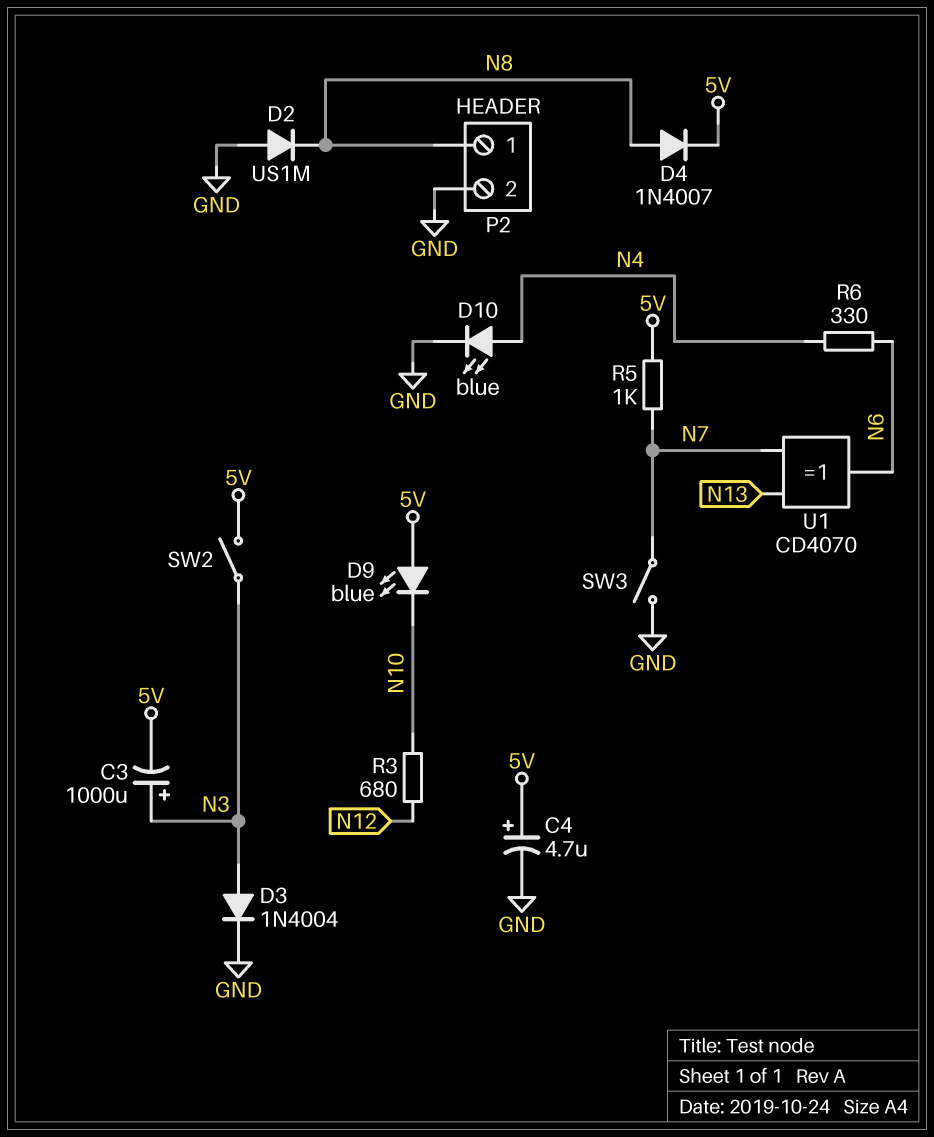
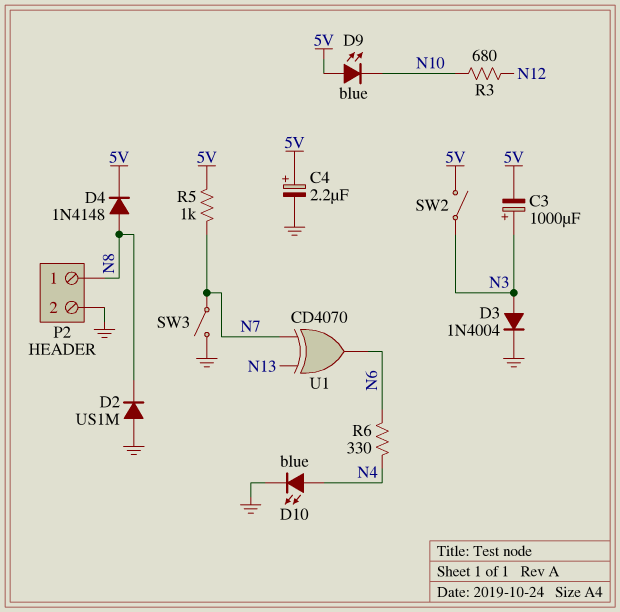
C4: 4.7uF (plus 5V, minus GND) -> 2.2uF (plus 5V, minus GND)
D4: diode 1N4007 (A N8, K 5V) -> diode 1N4148 (A N8, K 5V)

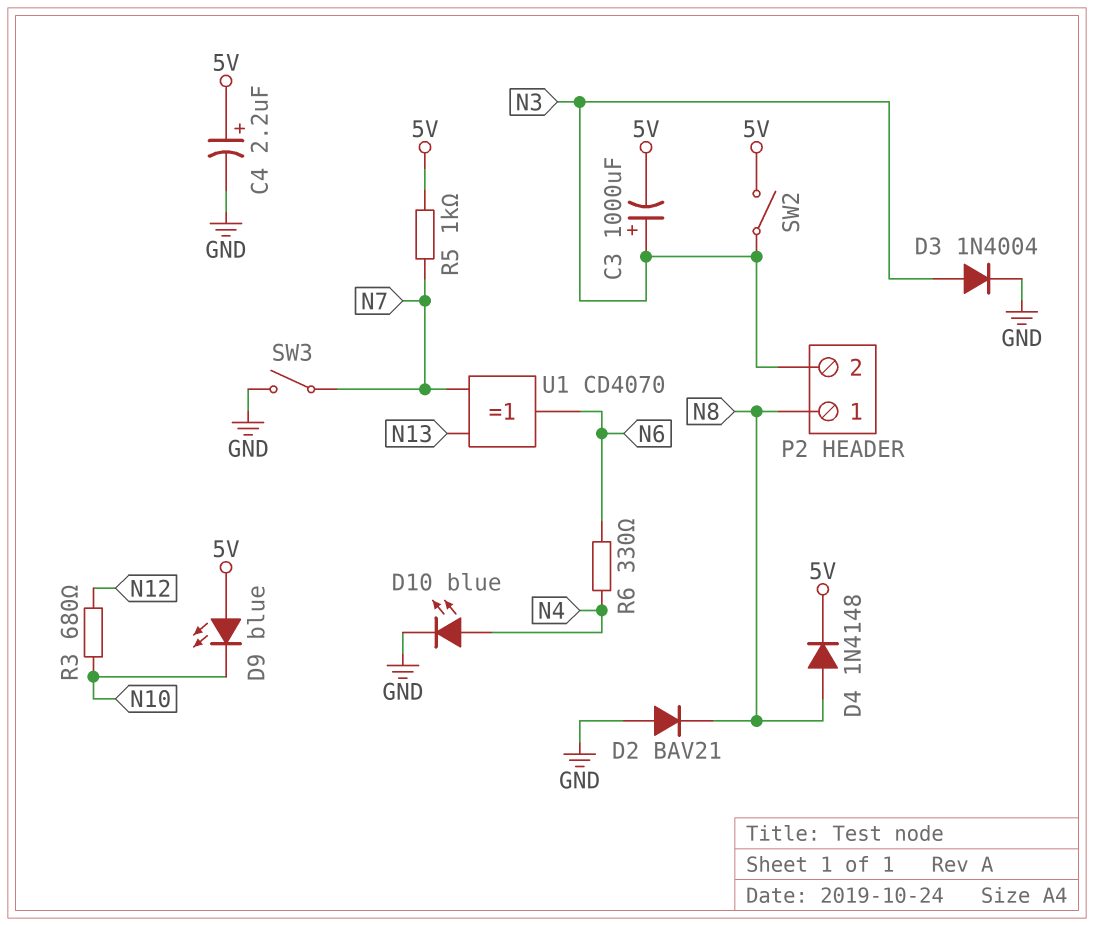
D2: diode US1M (A GND, K N8) -> diode BAV21 (A GND, K N8)
P2 pin 2: GND -> N3

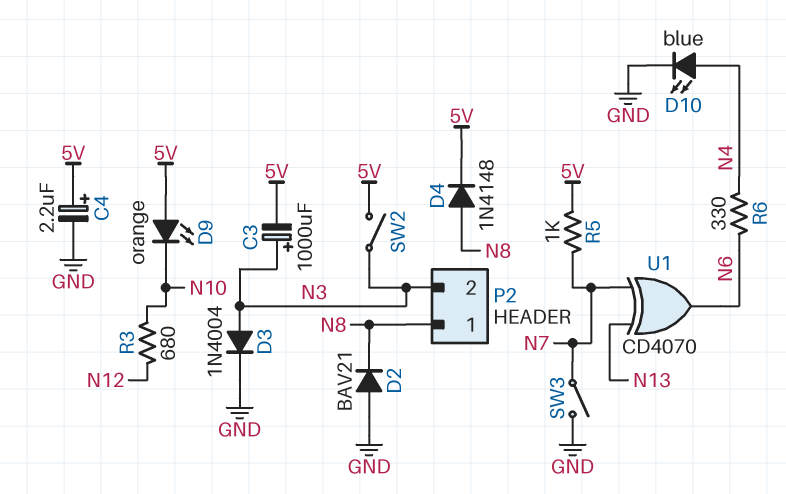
D9: LED blue (A 5V, K N10) -> LED orange (A 5V, K N10)

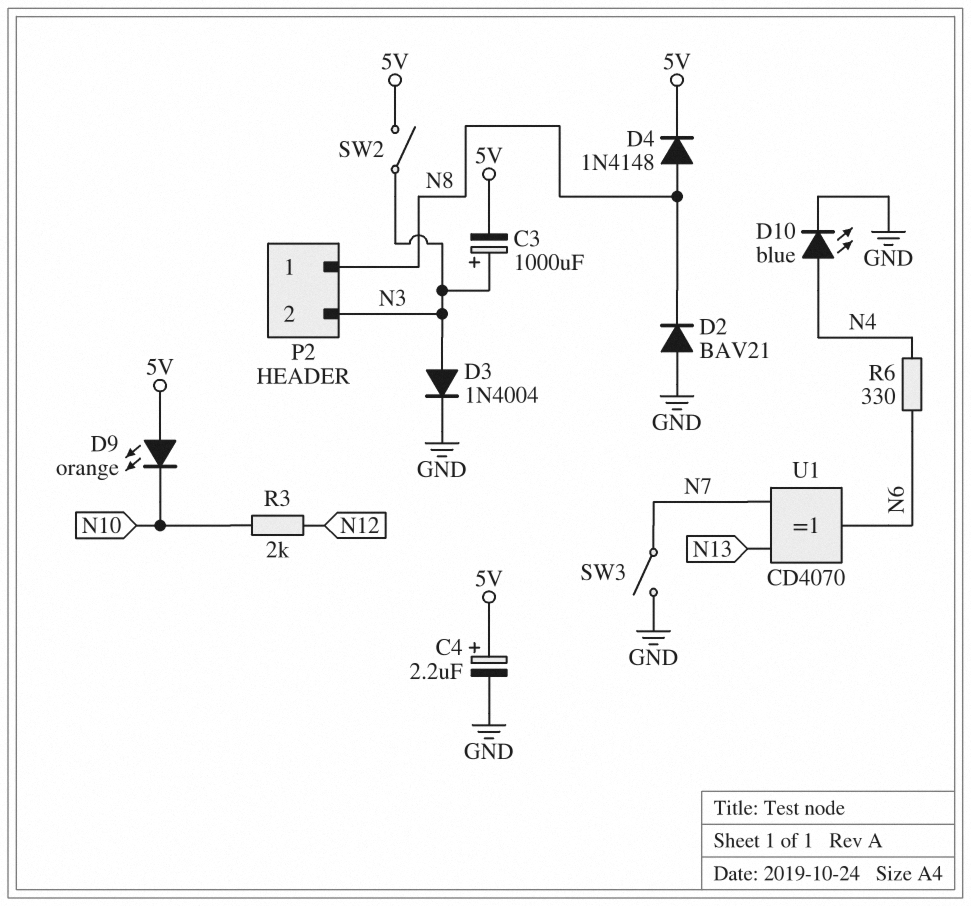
R3: 680 (N10, N12) -> 2k (N10, N12)
R5: 1k (5V, N7) -> none

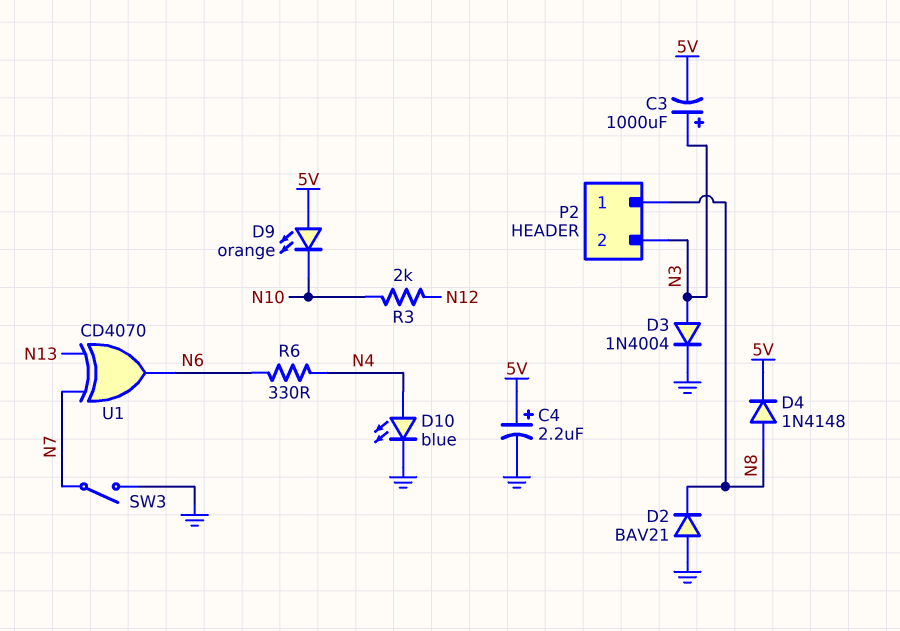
SW2: switch (5V, N3) -> none

